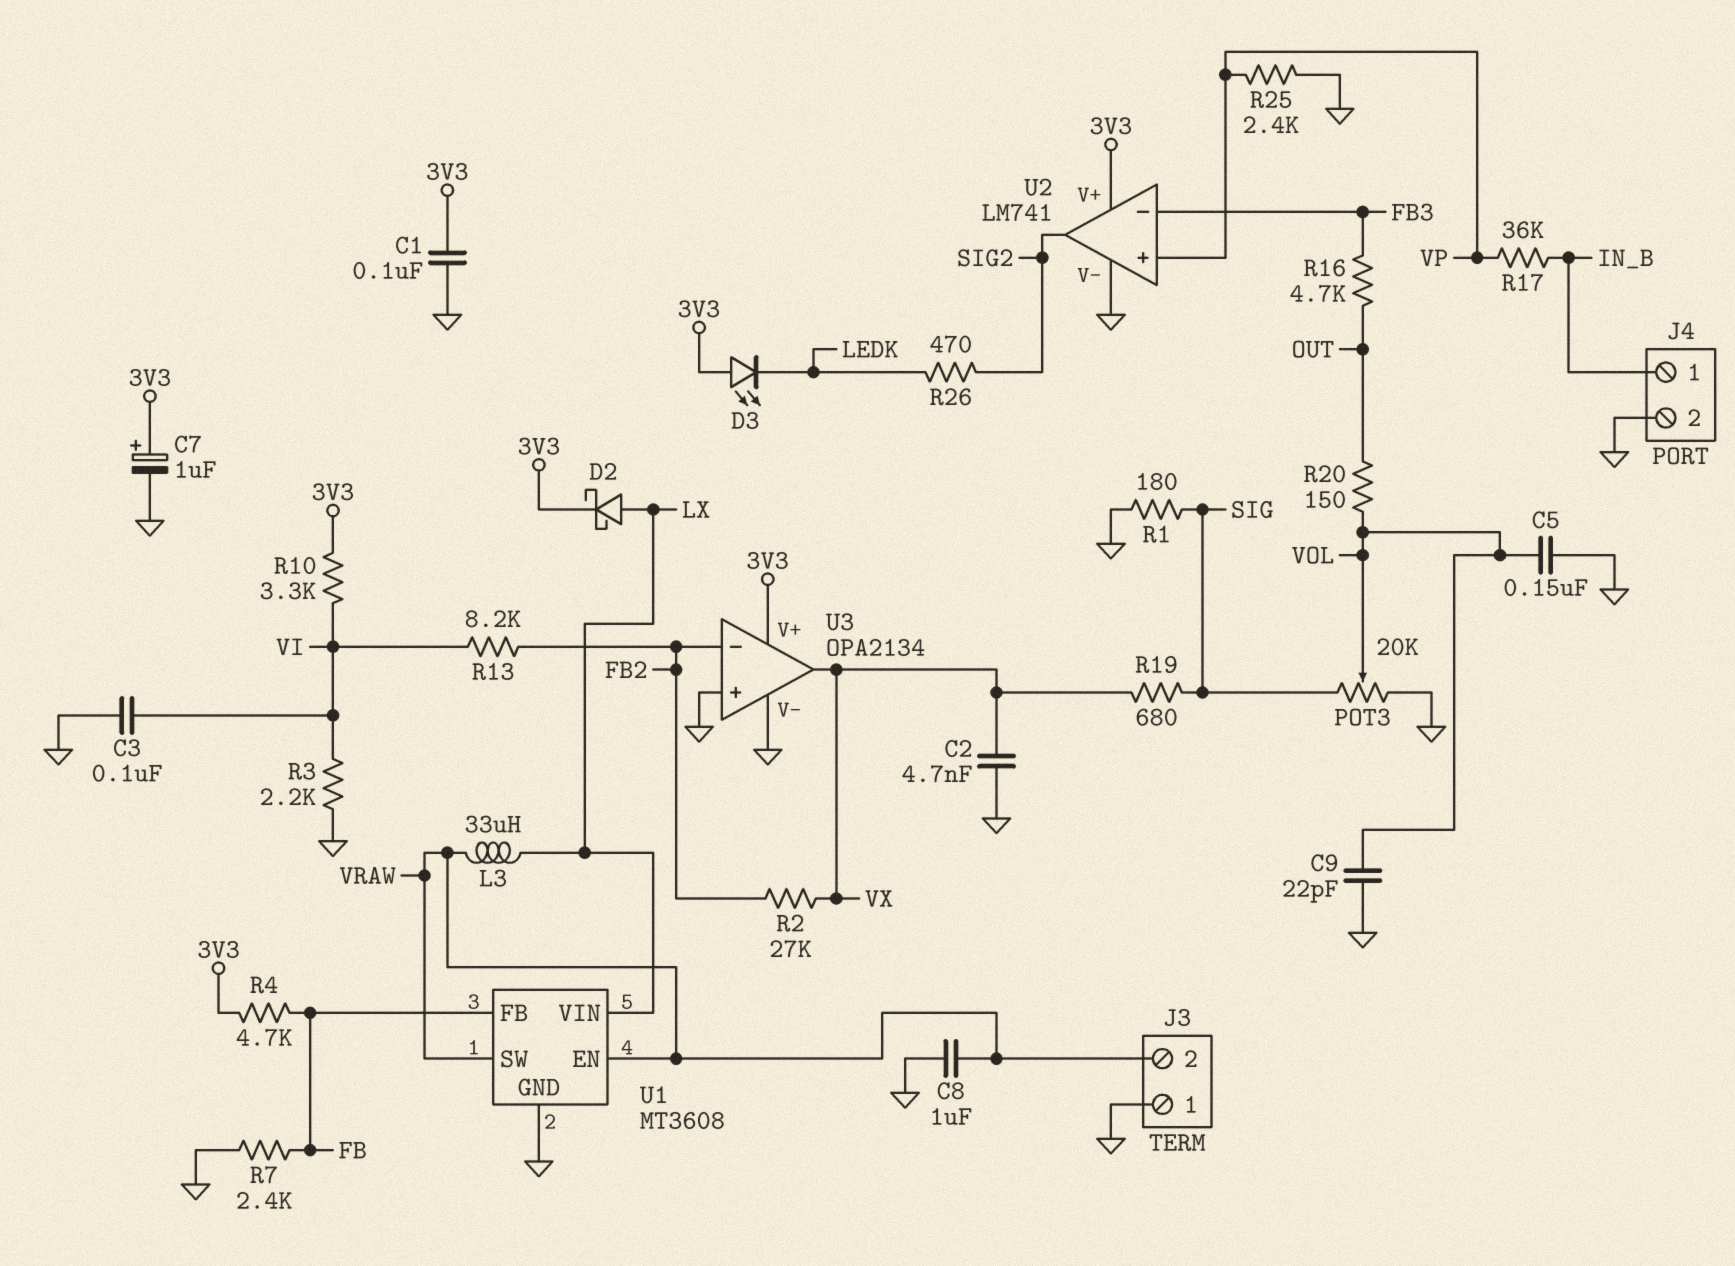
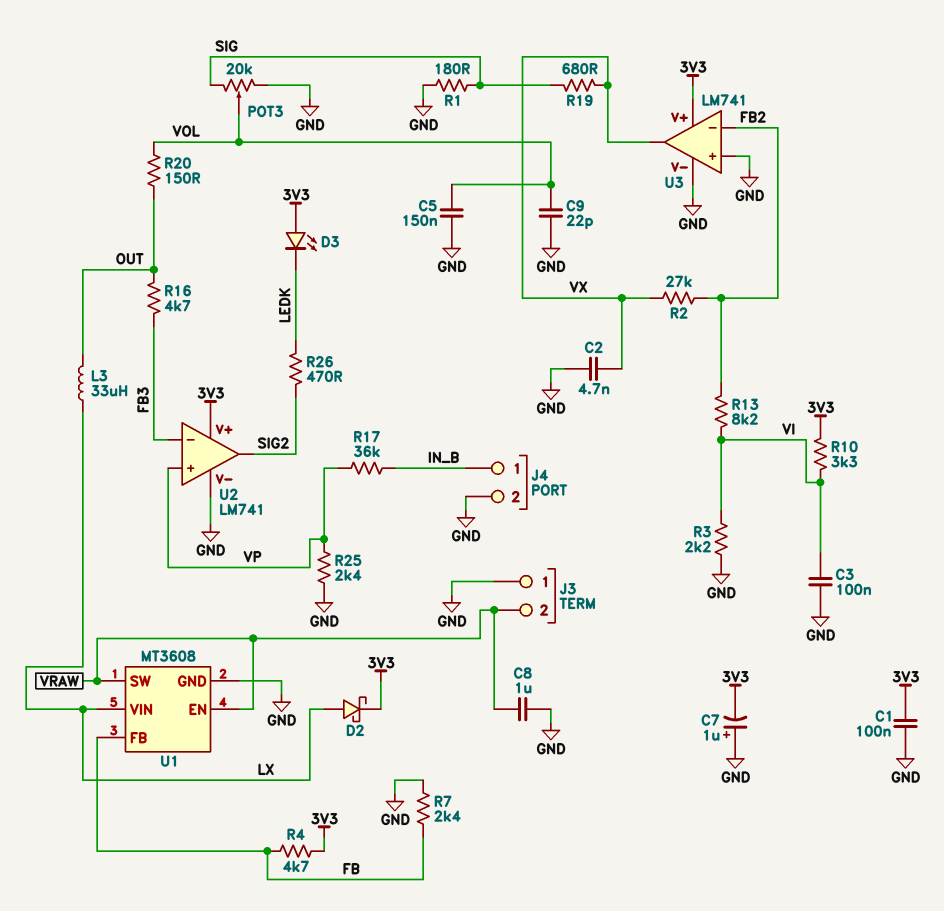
C7: 1uF (plus 3V3, minus GND) -> 1uF (plus GND, minus 3V3)
L3: 33uH (LX, VRAW) -> 33uH (LX, OUT)
U3: OPA2134 -> LM741

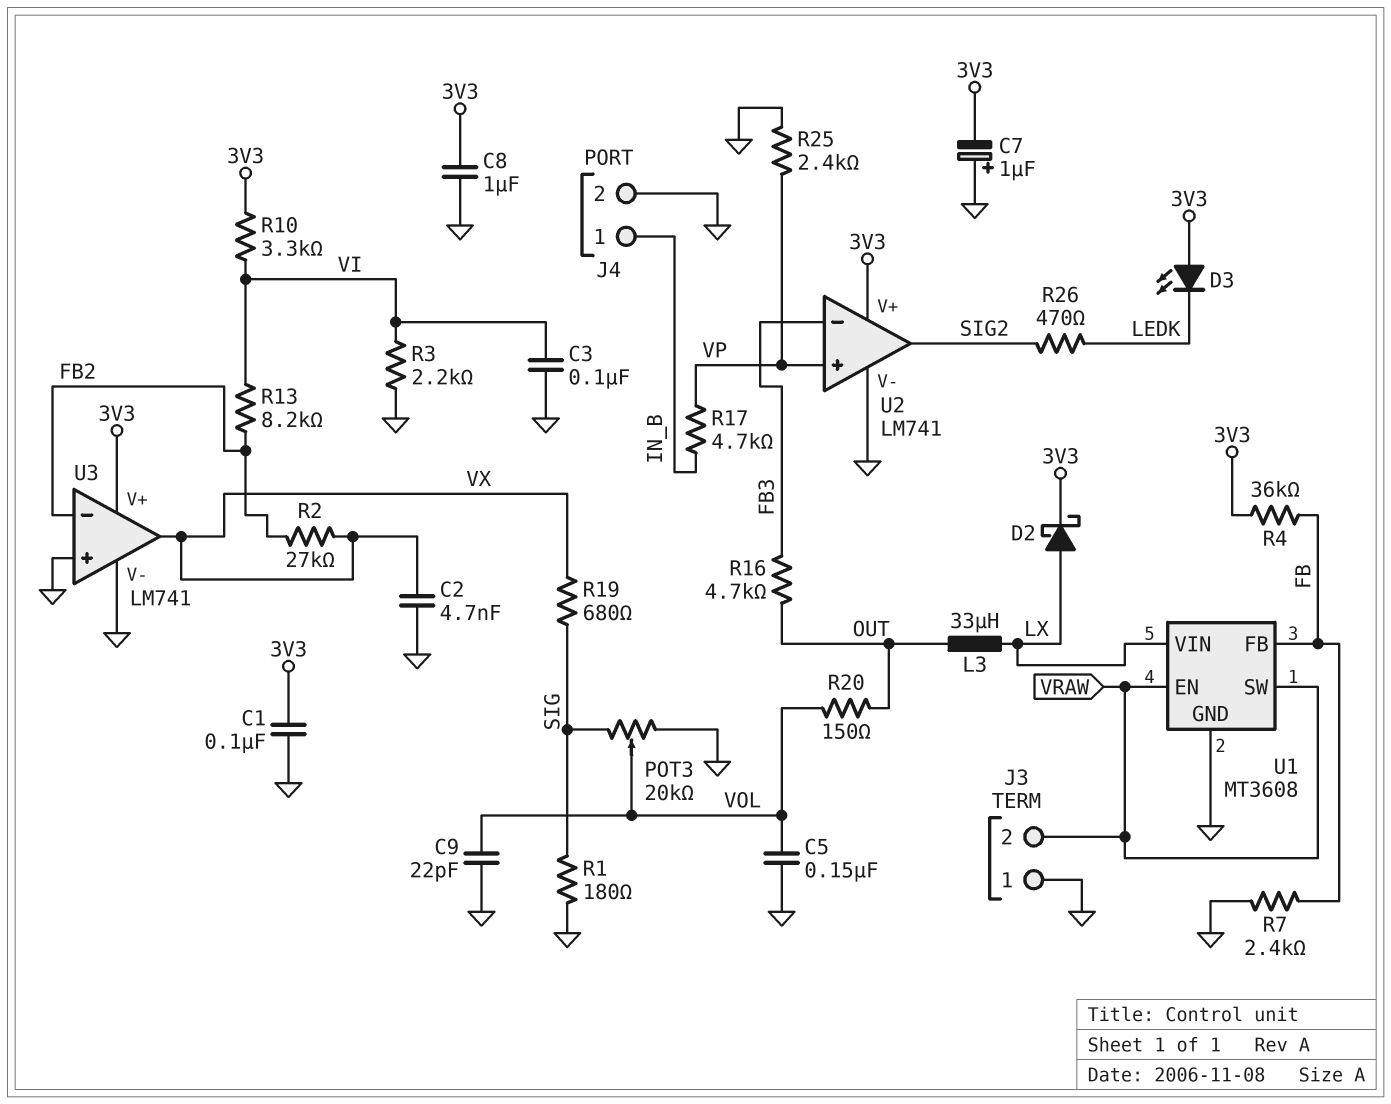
C8: 1uF (GND, VRAW) -> 1uF (3V3, GND)
R4: 4.7k (3V3, FB) -> 36k (3V3, FB)
R17: 36k (IN_B, VP) -> 4.7k (IN_B, VP)

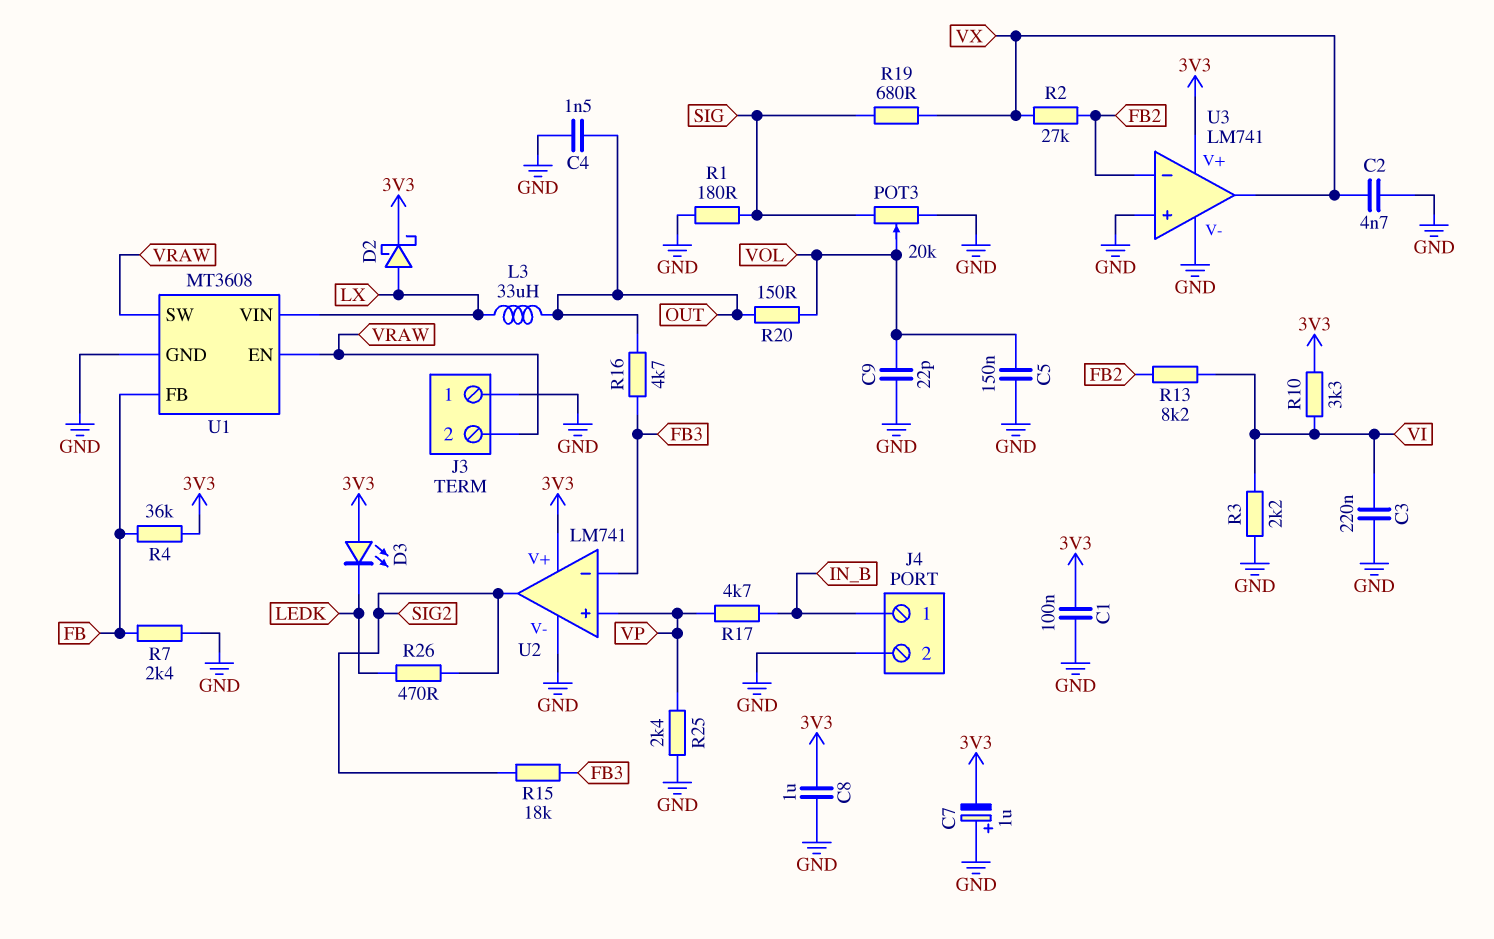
C3: 100nF (GND, VI) -> 220nF (GND, VI)
C4: none -> 1.5nF (GND, OUT)
R15: none -> 18k (FB3, SIG2)

